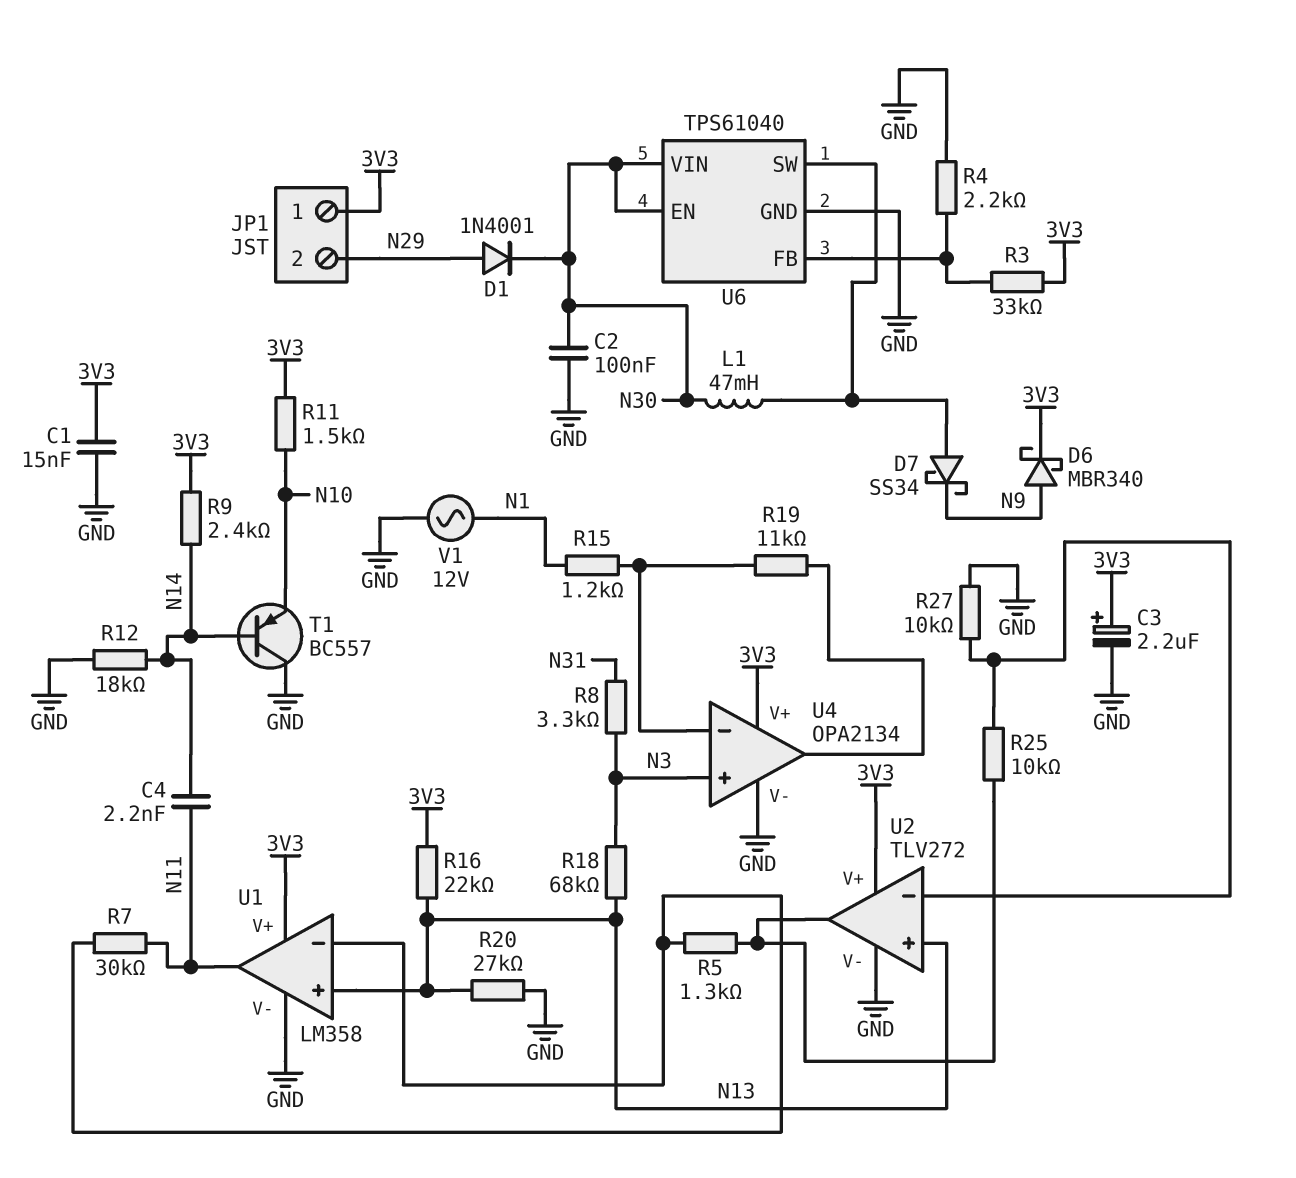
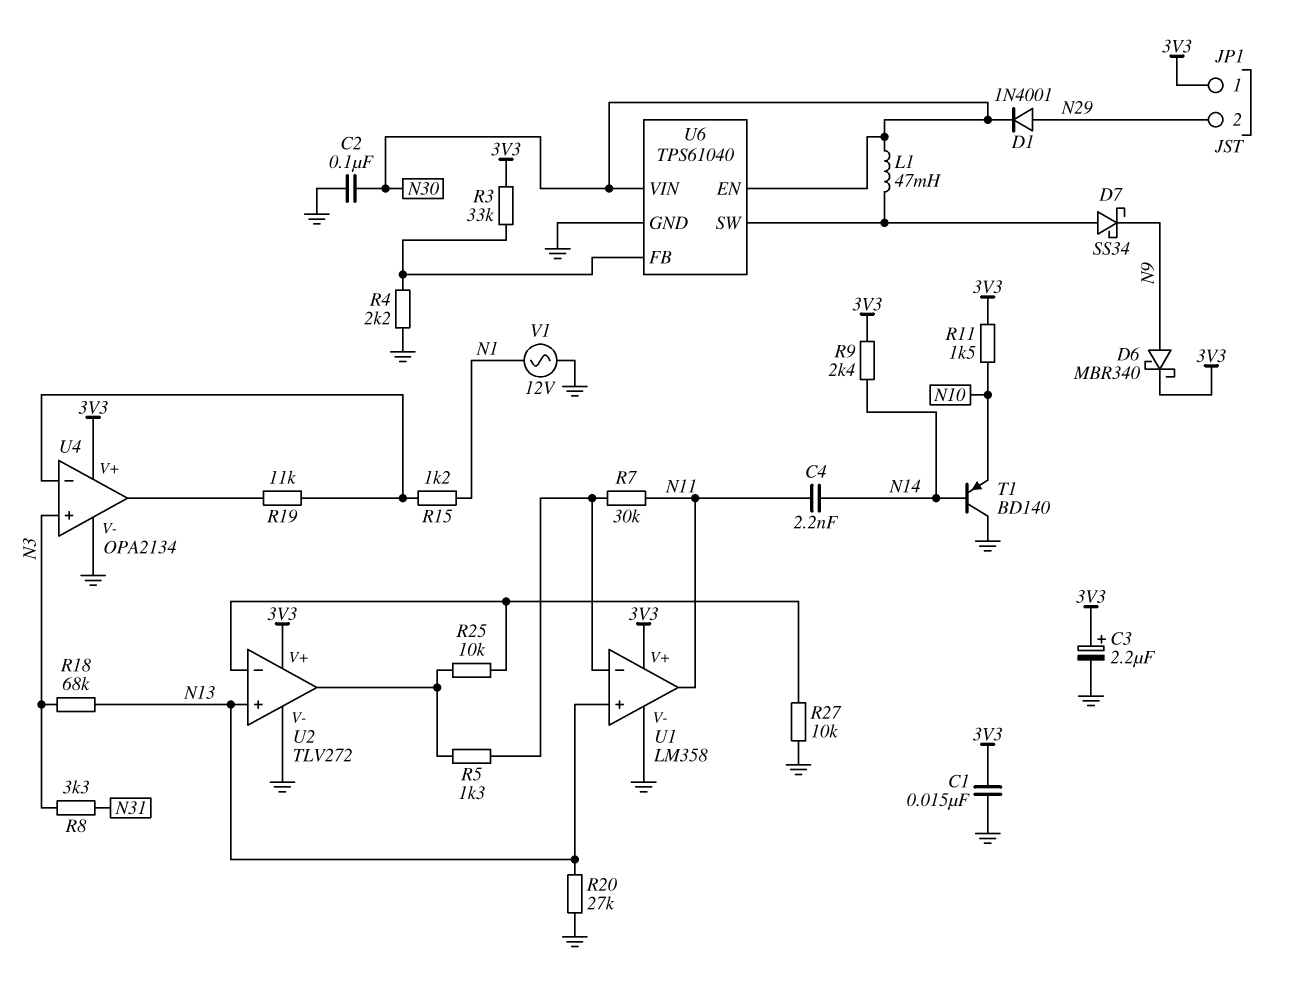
R12: 18k (GND, N14) -> none
R16: 22k (3V3, N13) -> none
T1: PNP BC557 (B N14, C GND, E N10) -> PNP BD140 (B N14, C GND, E N10)

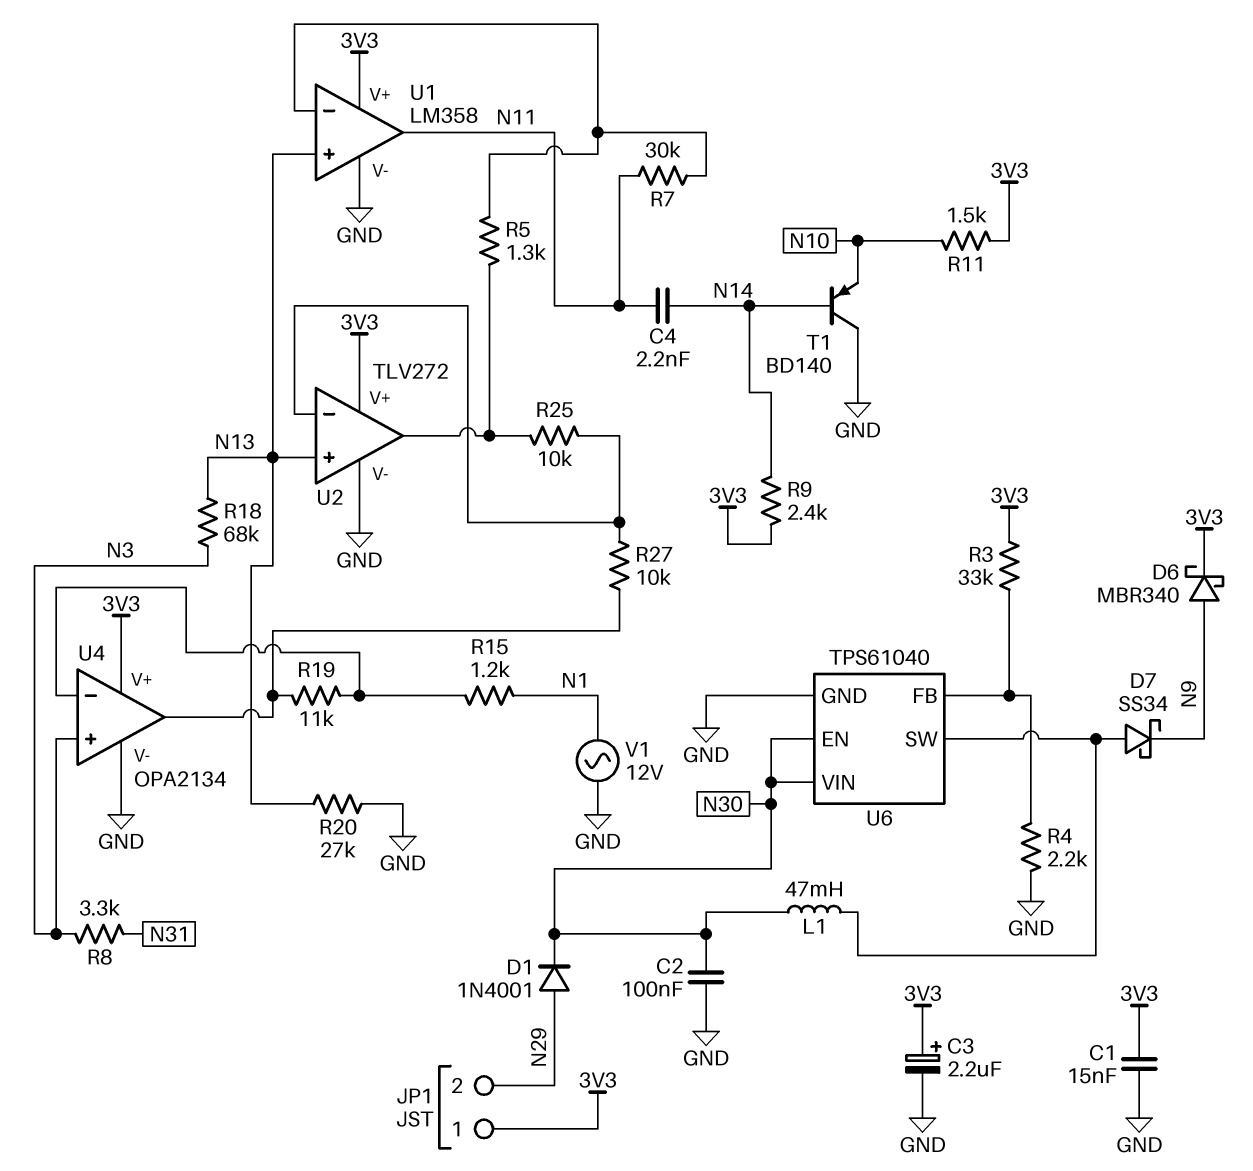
R27: 10k (GND, U2/in-) -> 10k (U2/in-, U4/out)

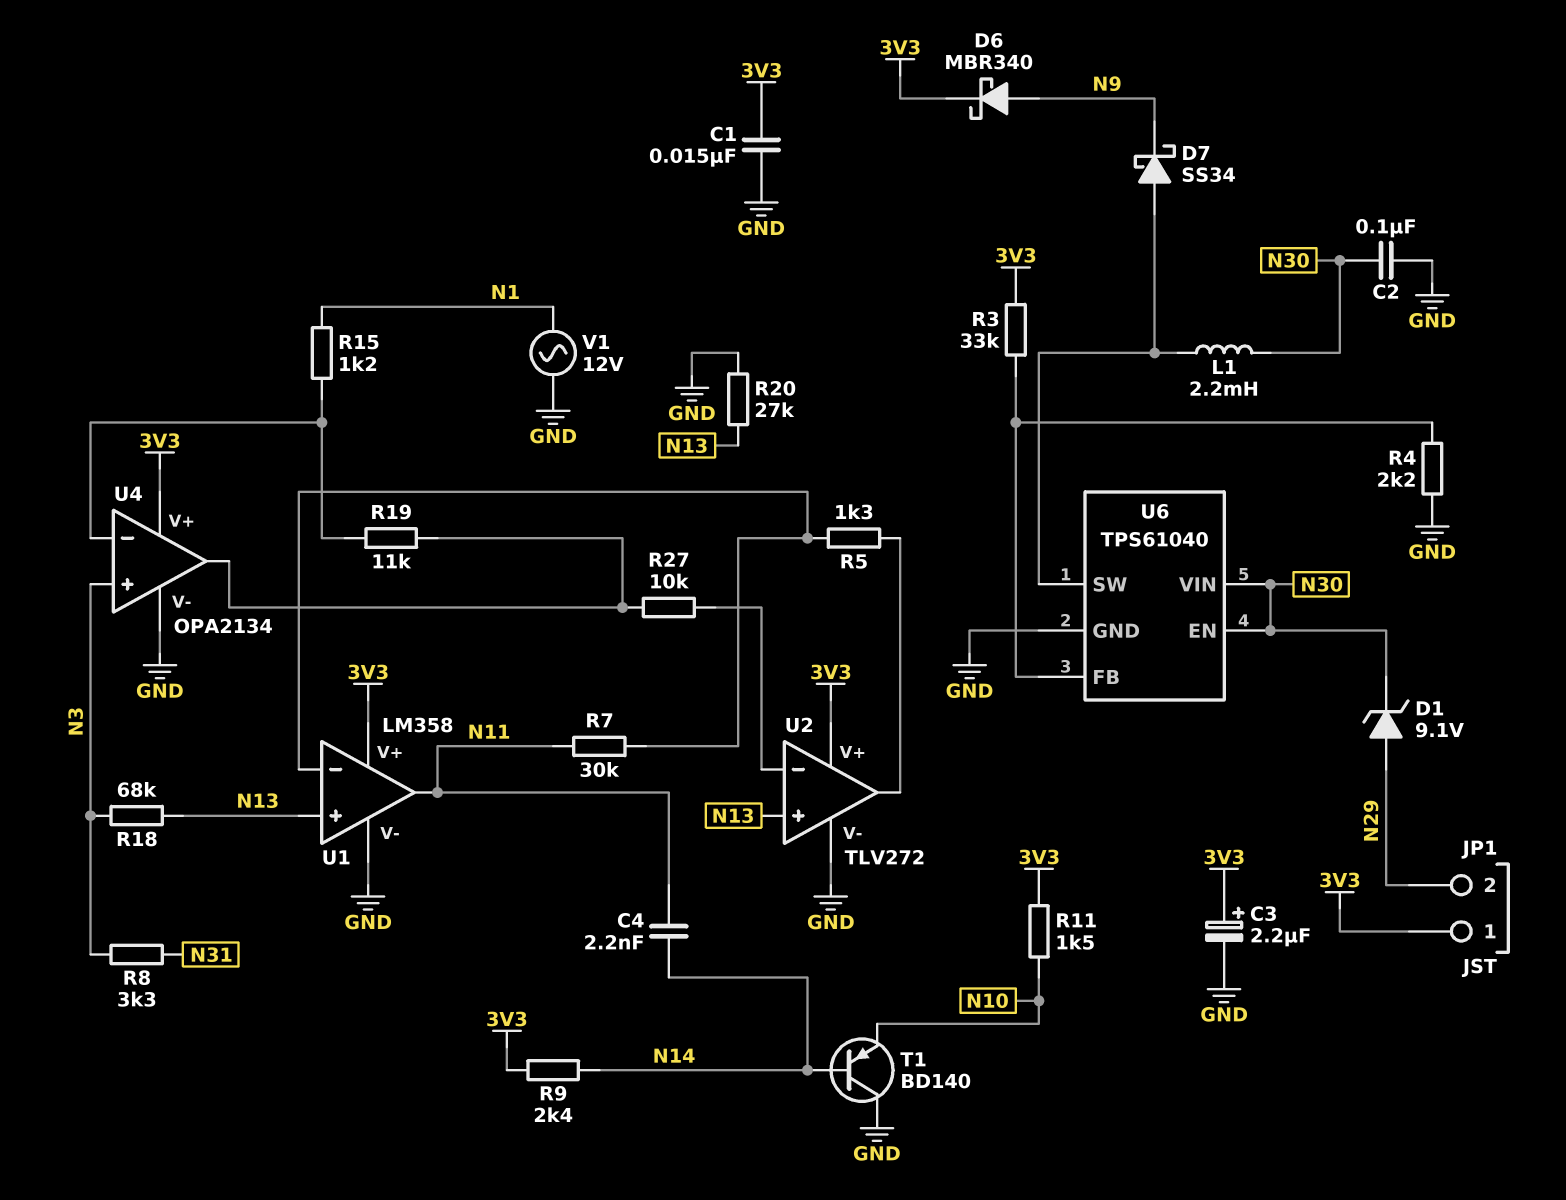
D1: diode 1N4001 (A N29, K N30) -> zener 9.1V (A N29, K N30)
L1: 47mH (N30, U6/SW) -> 2.2mH (N30, U6/SW)
R25: 10k (U2/in-, U2/out) -> none

